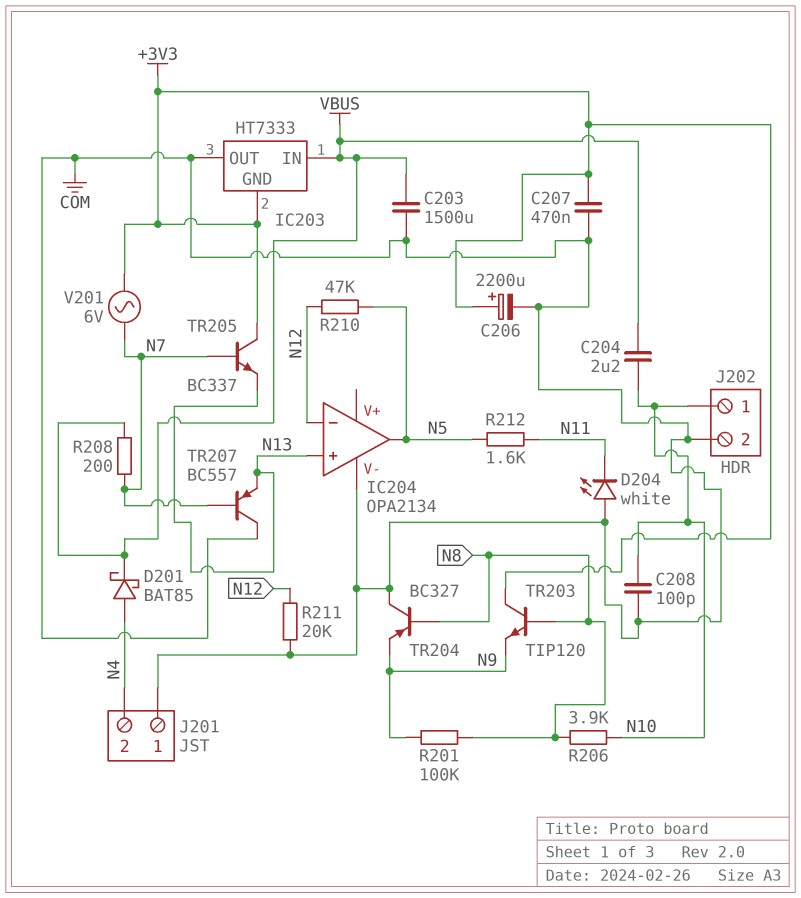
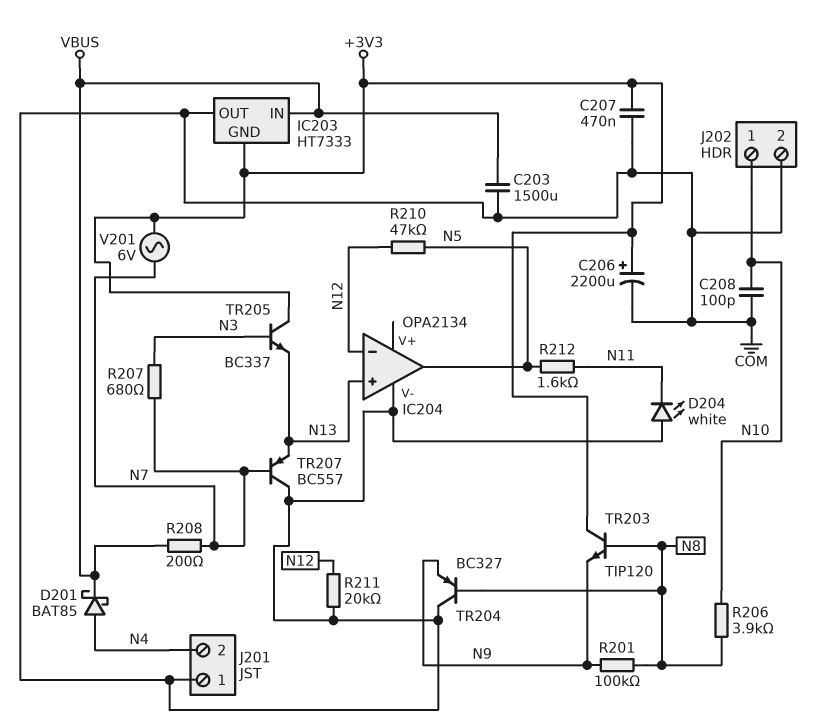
C204: 2.2uF (N10, VBUS) -> none
R207: none -> 680 (N3, N7)
TR205: NPN BC337 (B N7, C +3V3, E N13) -> NPN BC337 (B N3, C +3V3, E N13)

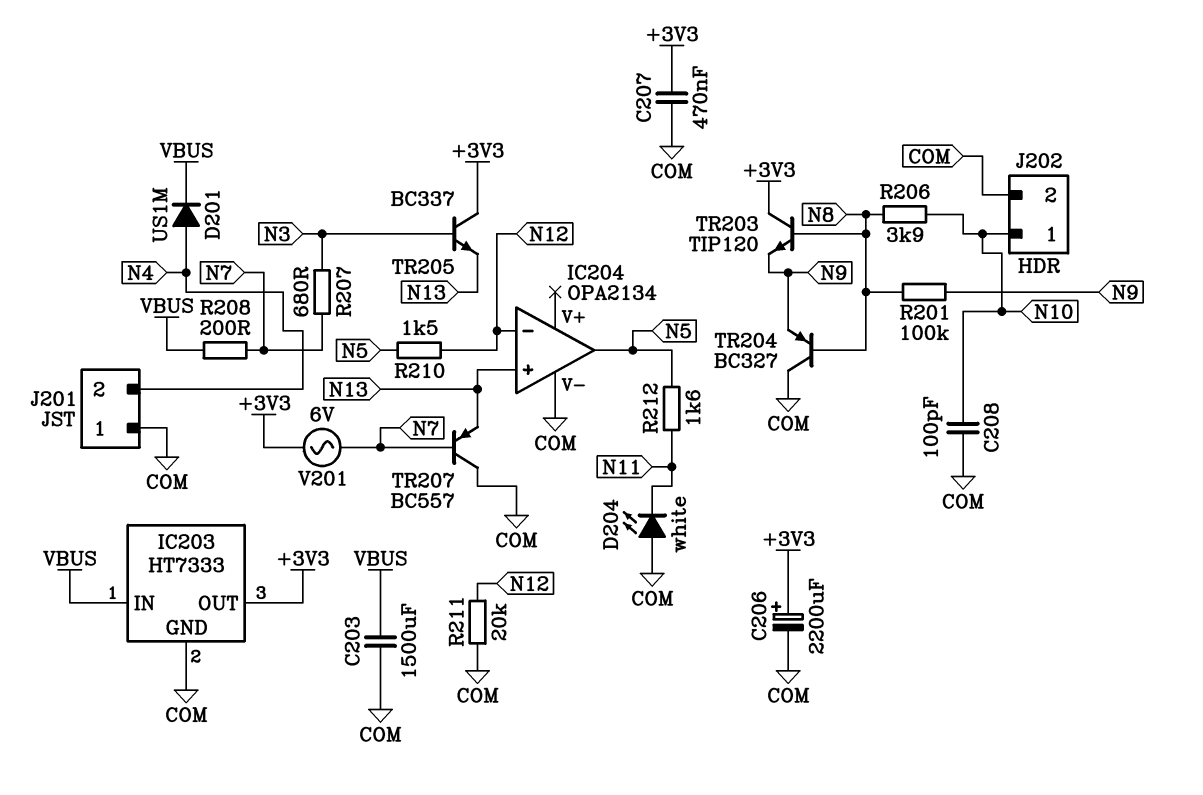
D201: schottky BAT85 (A N4, K VBUS) -> diode US1M (A N4, K VBUS)
IC203 pin GND: +3V3 -> COM
IC203 pin OUT: COM -> +3V3
R210: 47k (N5, N12) -> 1.5k (N5, N12)

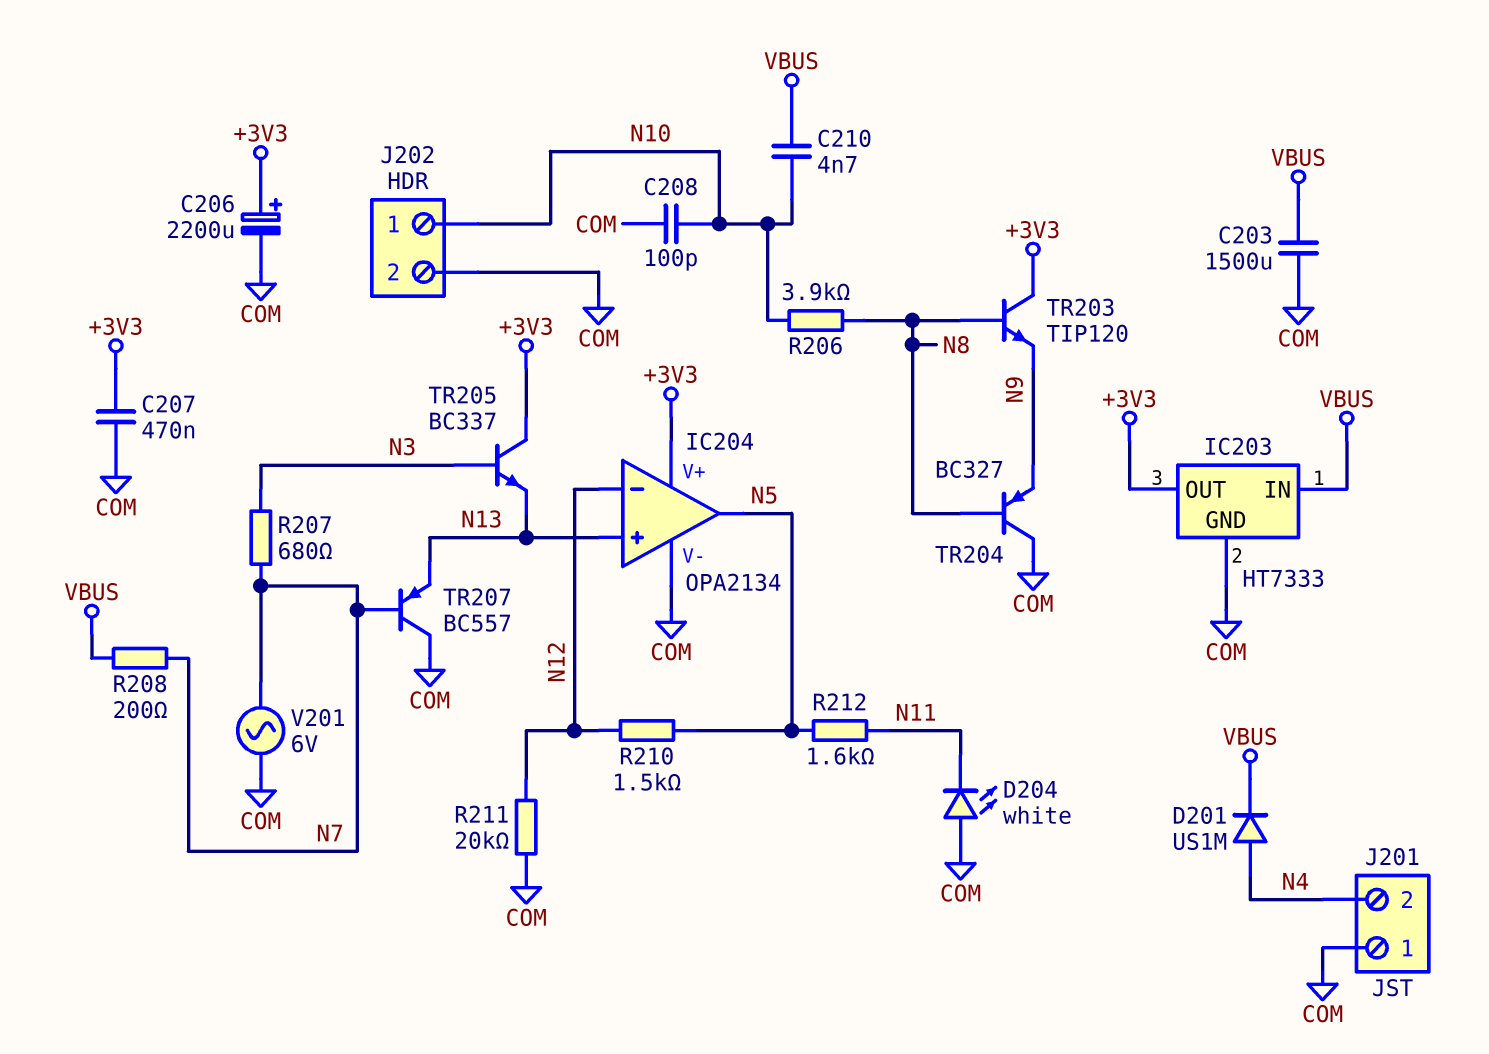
C210: none -> 4.7nF (N10, VBUS)
IC204 pin V+: none -> +3V3
R201: 100k (N8, N9) -> none
V201: AC 6V (+3V3, N7) -> AC 6V (COM, N7)

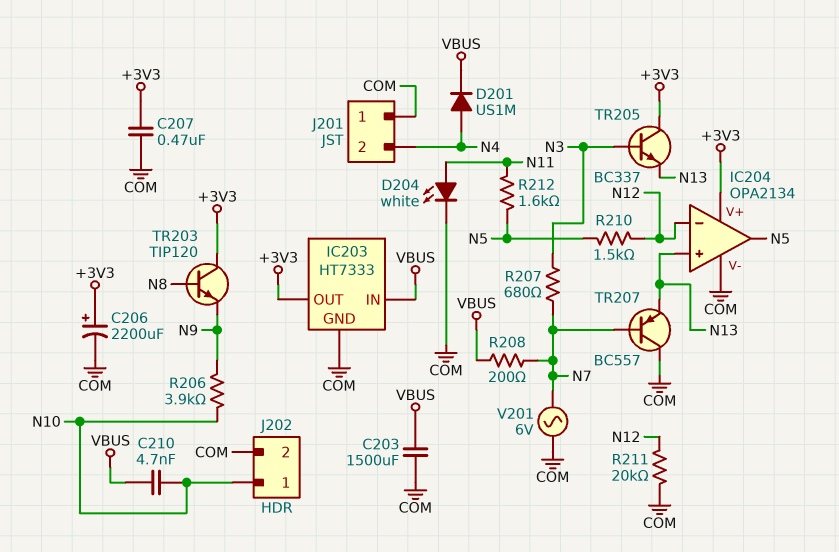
C208: 100pF (COM, N10) -> none
D204: LED white (A COM, K N11) -> LED white (A N11, K COM)
R206: 3.9k (N8, N10) -> 3.9k (N9, N10)
TR204: PNP BC327 (B N8, C COM, E N9) -> none

